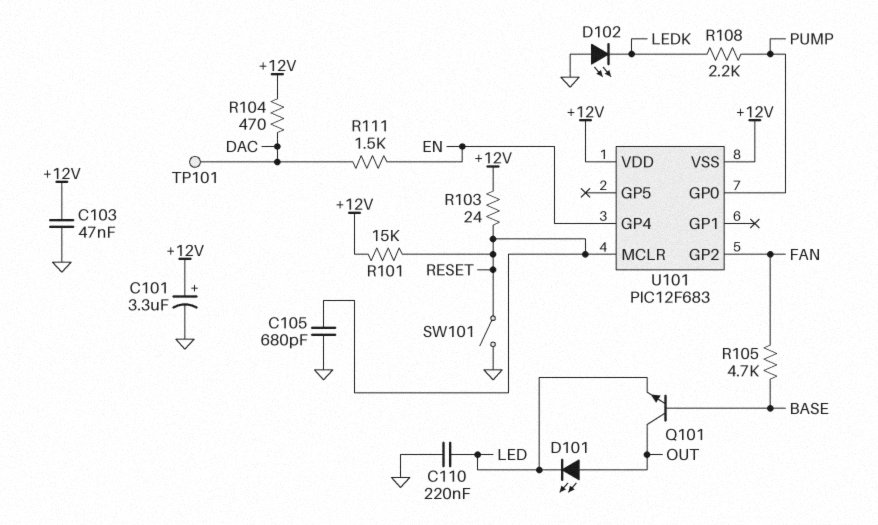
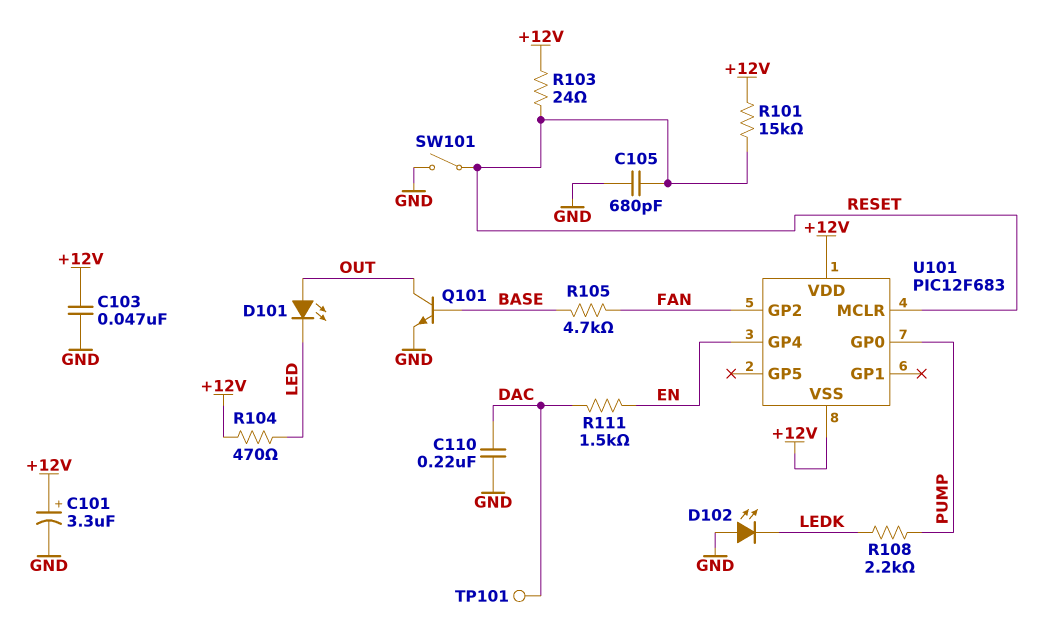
C110: 220nF (GND, LED) -> 220nF (DAC, GND)
Q101: NPN (B BASE, C OUT, E LED) -> NPN (B BASE, C OUT, E GND)
R104: 470 (+12V, DAC) -> 470 (+12V, LED)

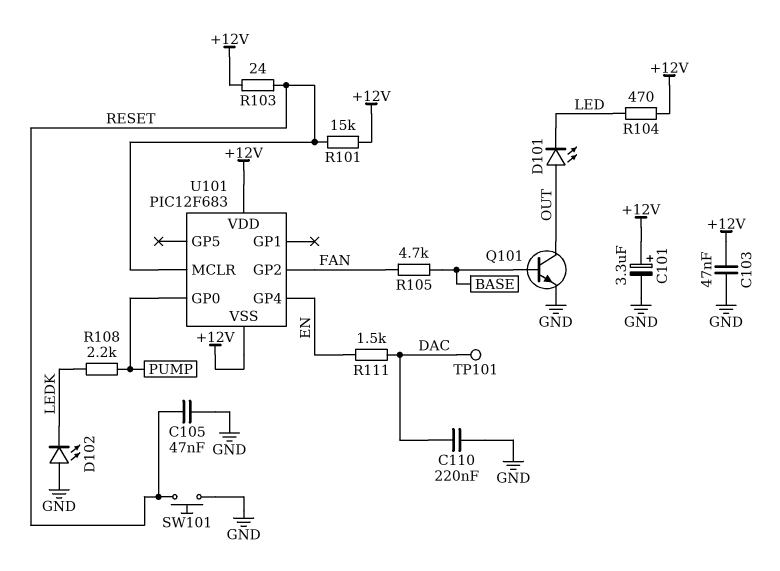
C105: 680pF (GND, RESET) -> 47nF (GND, RESET)
SW101: switch (GND, RESET) -> button (GND, RESET)

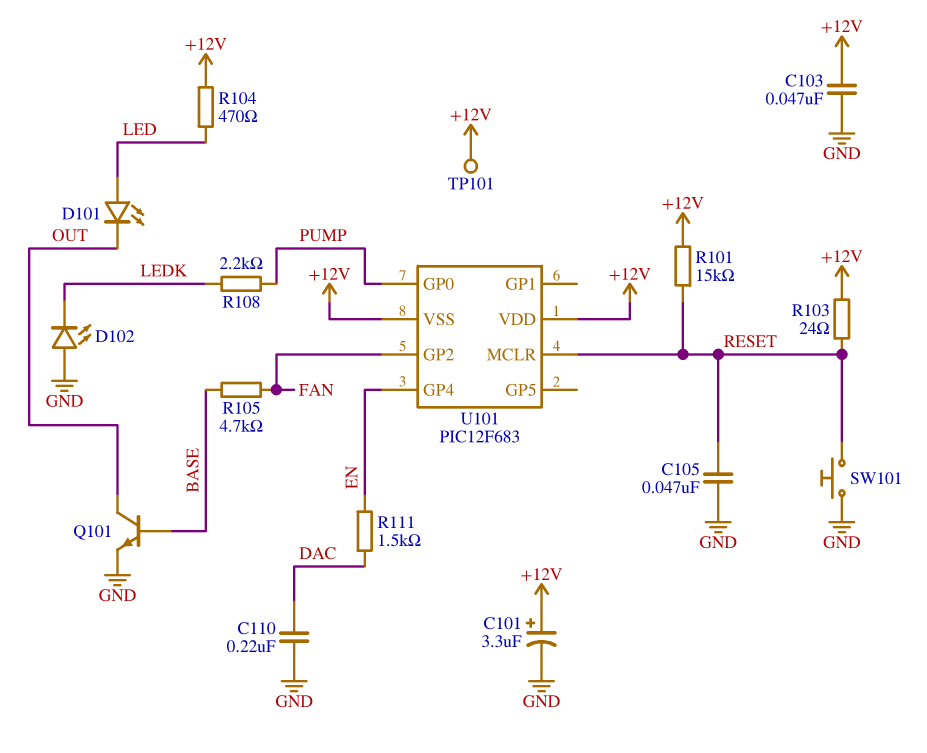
D101: LED (A OUT, K LED) -> LED (A LED, K OUT)
TP101: test point (DAC) -> test point (+12V)

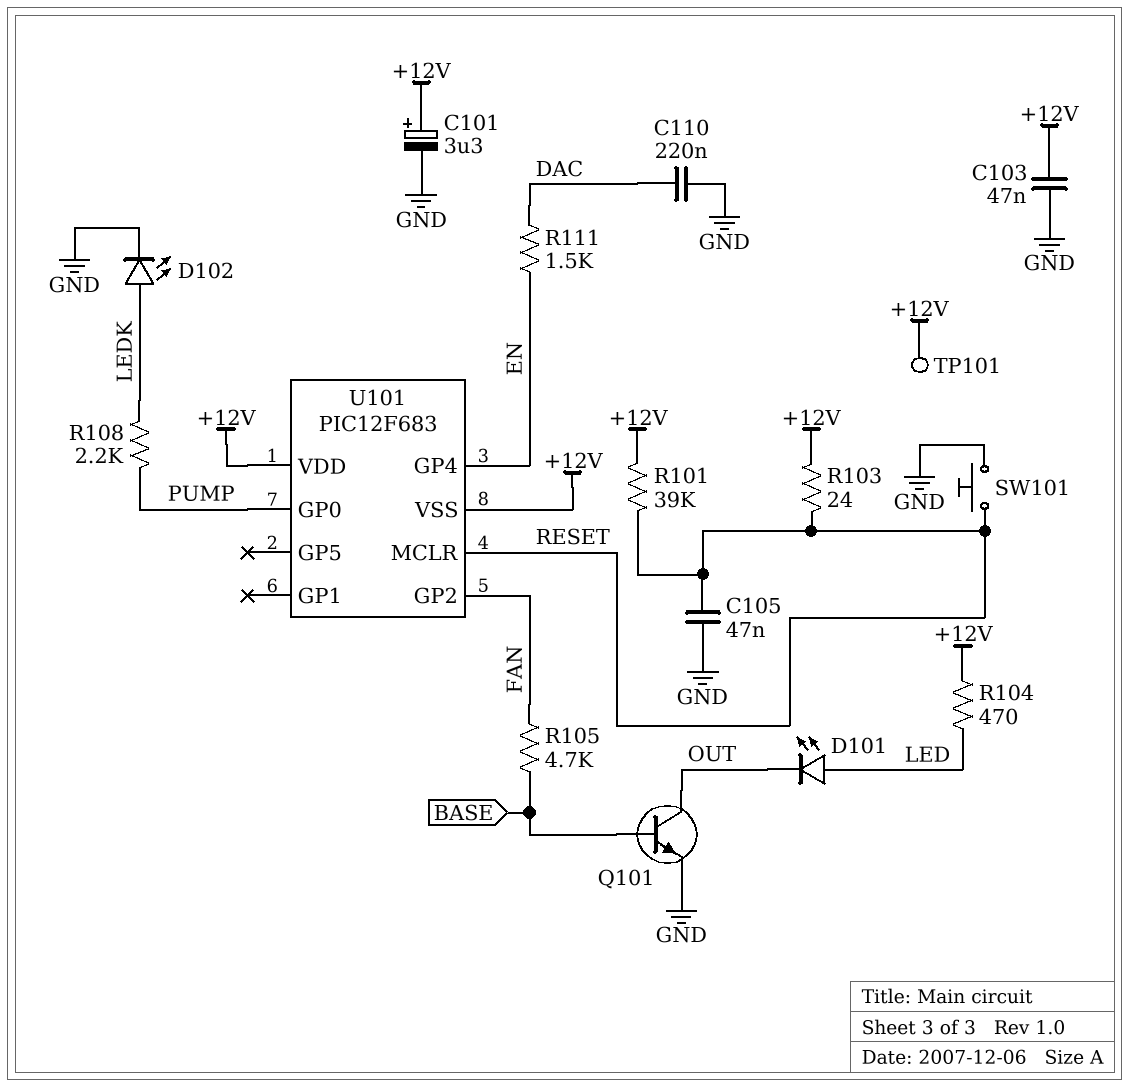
D102: LED (A GND, K LEDK) -> LED (A LEDK, K GND)
R101: 15k (+12V, RESET) -> 39k (+12V, RESET)

